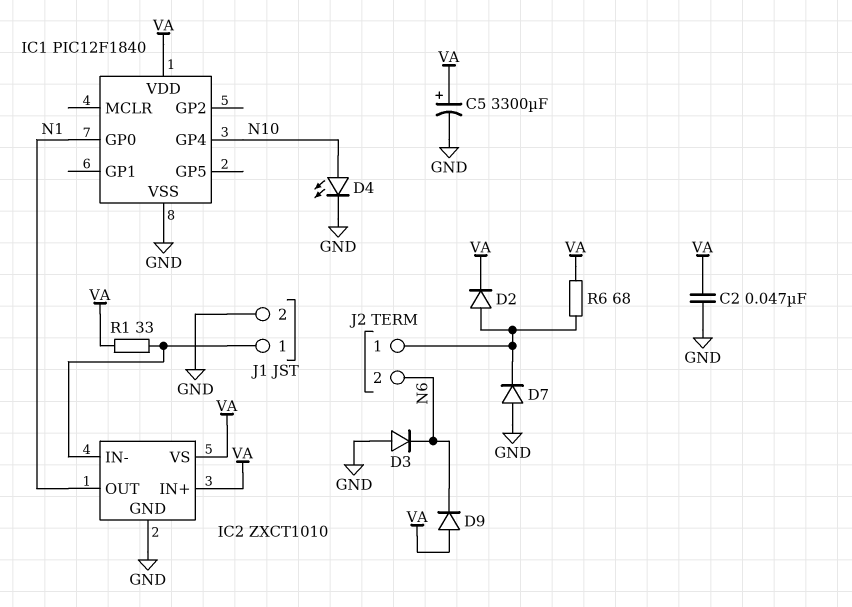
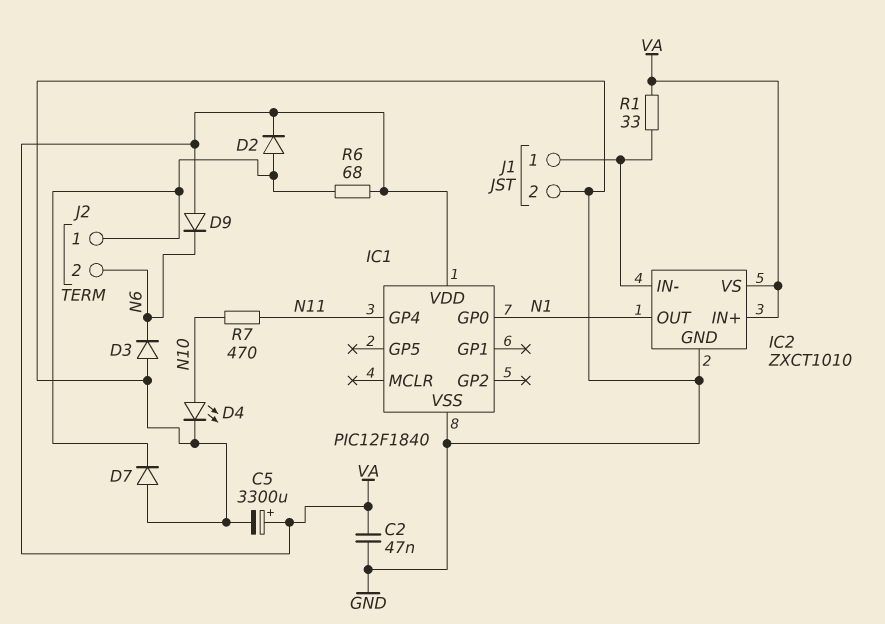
IC1 pin GP4: N10 -> N11
R7: none -> 470 (N10, N11)

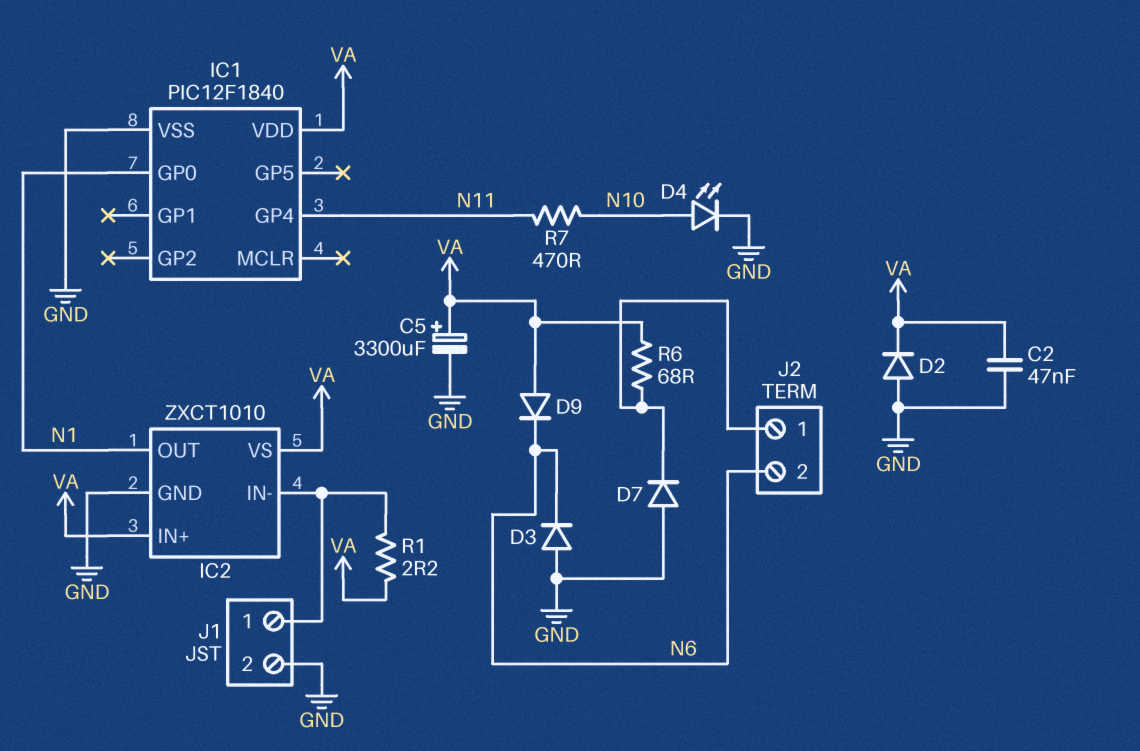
D2: diode (A J2/1, K VA) -> diode (A GND, K VA)
R1: 33 (IC2/IN-, VA) -> 2.2 (IC2/IN-, VA)

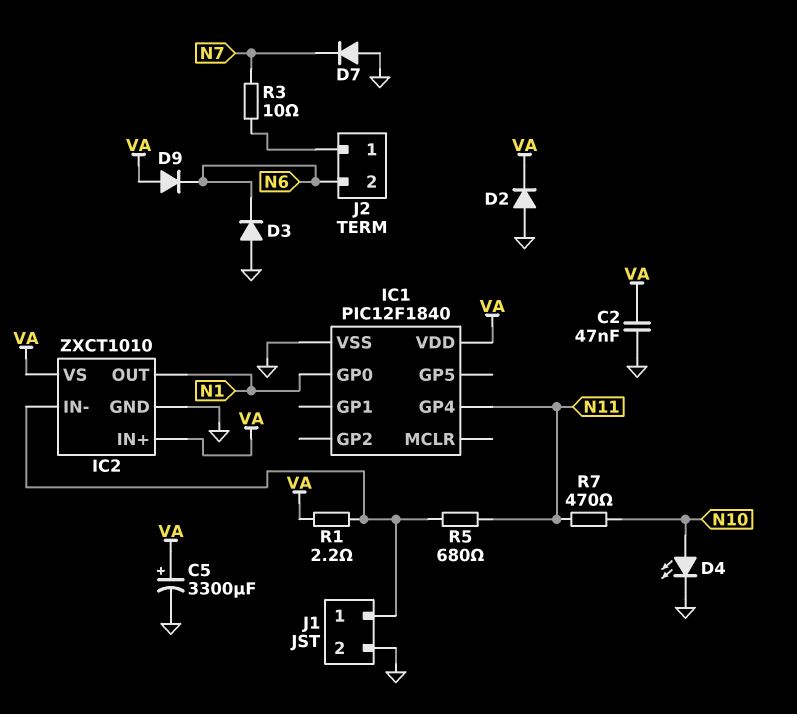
D7: diode (A GND, K J2/1) -> diode (A GND, K N7)
R3: none -> 10 (J2/1, N7)
R5: none -> 680 (IC2/IN-, N11)
R6: 68 (J2/1, VA) -> none

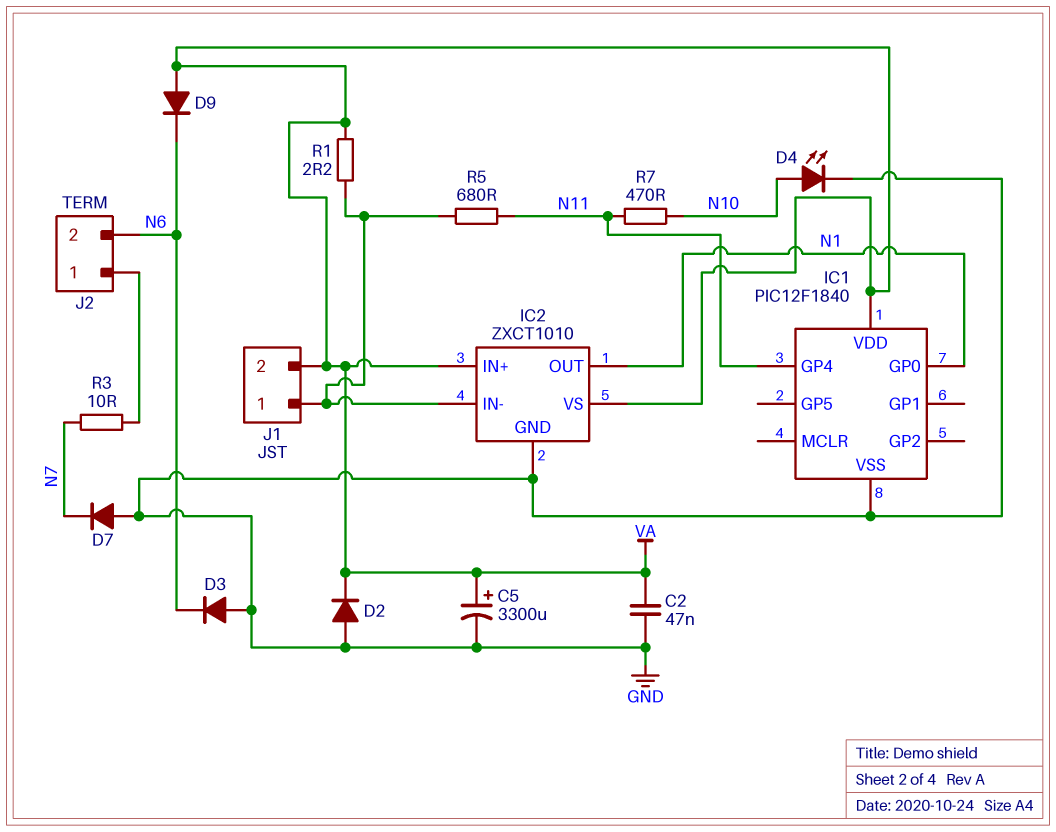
J1 pin 2: GND -> VA

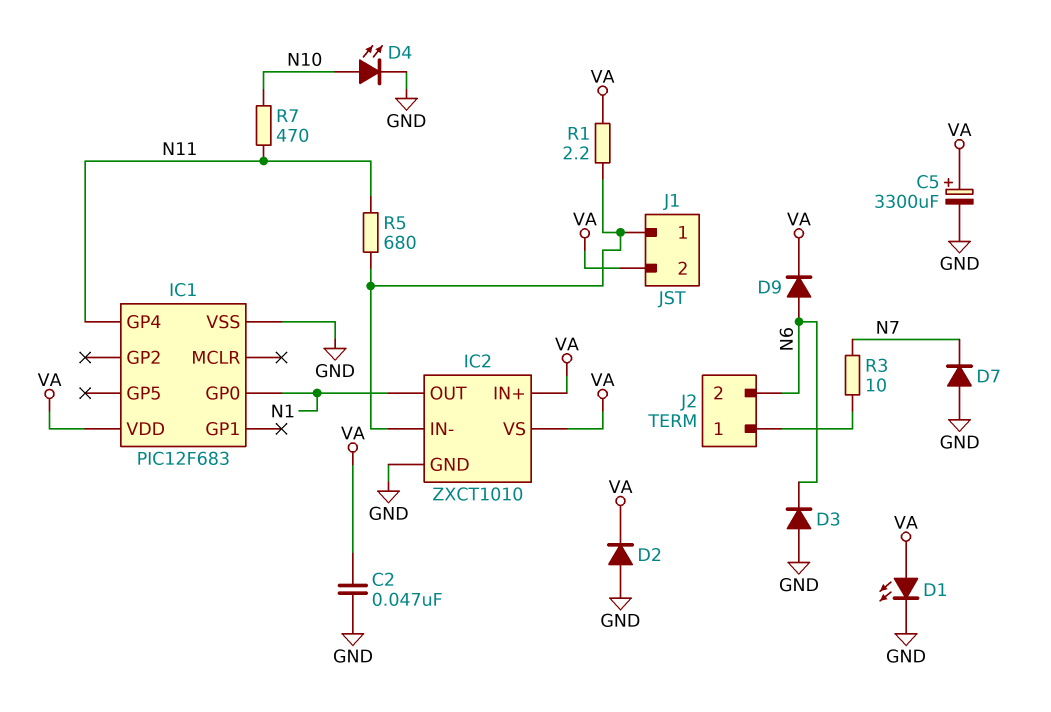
D1: none -> LED (A VA, K GND)
D9: diode (A VA, K N6) -> diode (A N6, K VA)
IC1: PIC12F1840 -> PIC12F683

